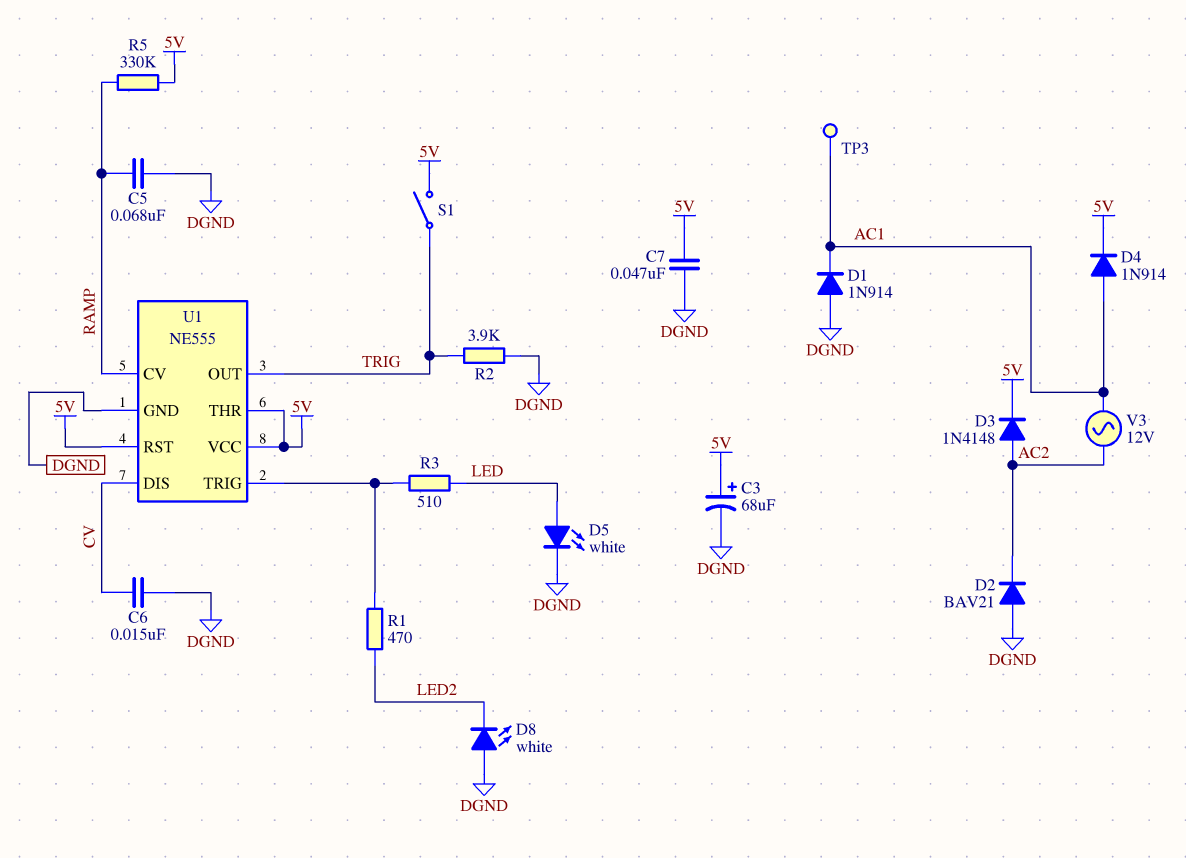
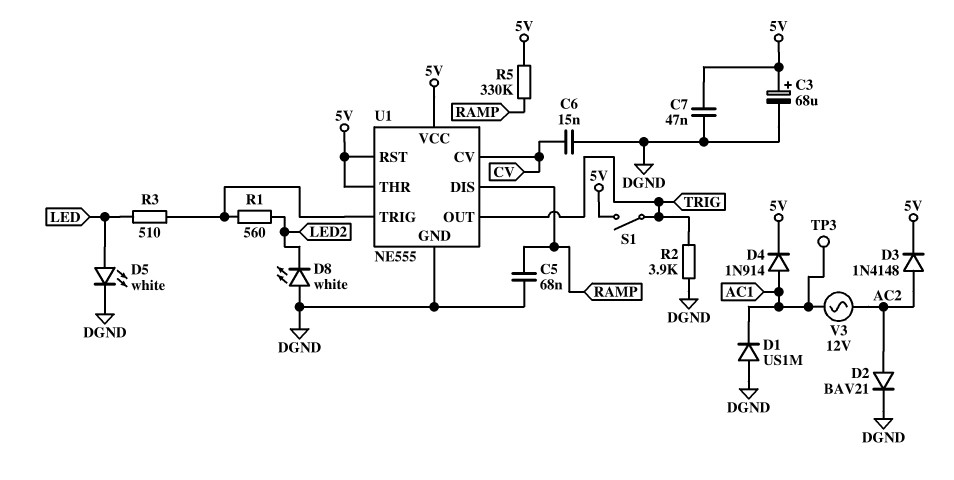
D1: diode 1N914 (A DGND, K AC1) -> diode US1M (A DGND, K AC1)
D2: diode BAV21 (A DGND, K AC2) -> diode BAV21 (A AC2, K DGND)
R1: 470 (LED2, U1/TRIG) -> 560 (LED2, U1/TRIG)
U1 pin CV: RAMP -> CV
U1 pin DIS: CV -> RAMP

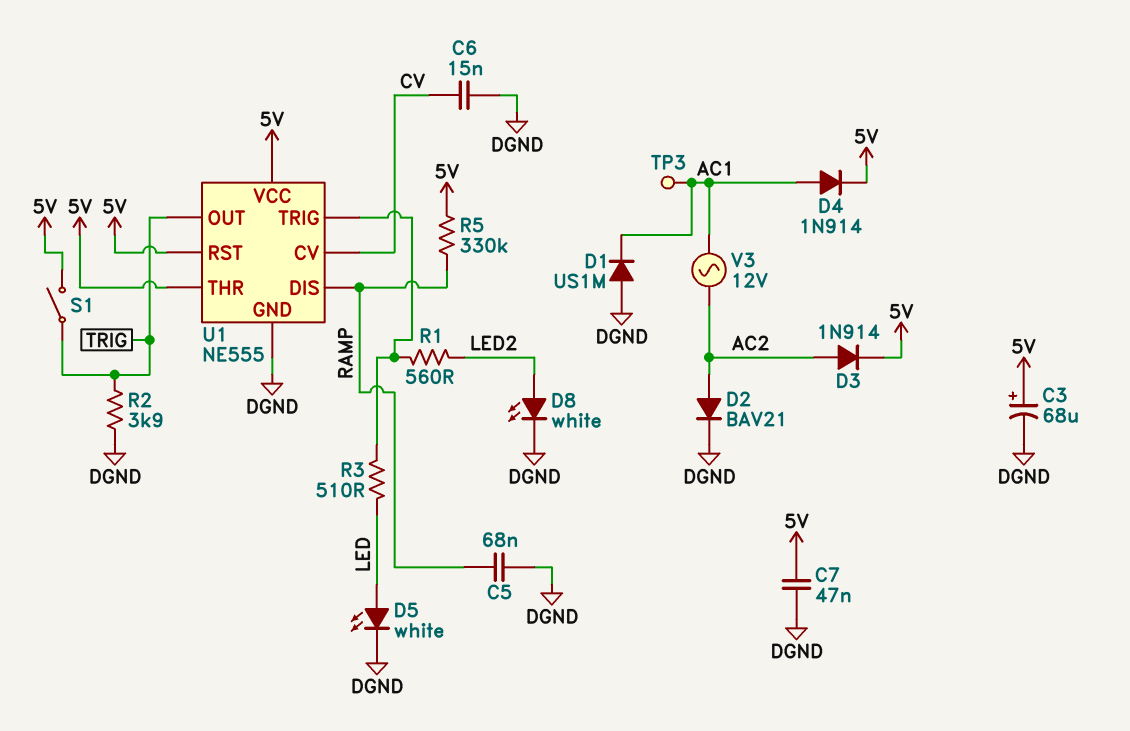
D3: diode 1N4148 (A AC2, K 5V) -> diode 1N914 (A AC2, K 5V)
D8: LED white (A DGND, K LED2) -> LED white (A LED2, K DGND)

